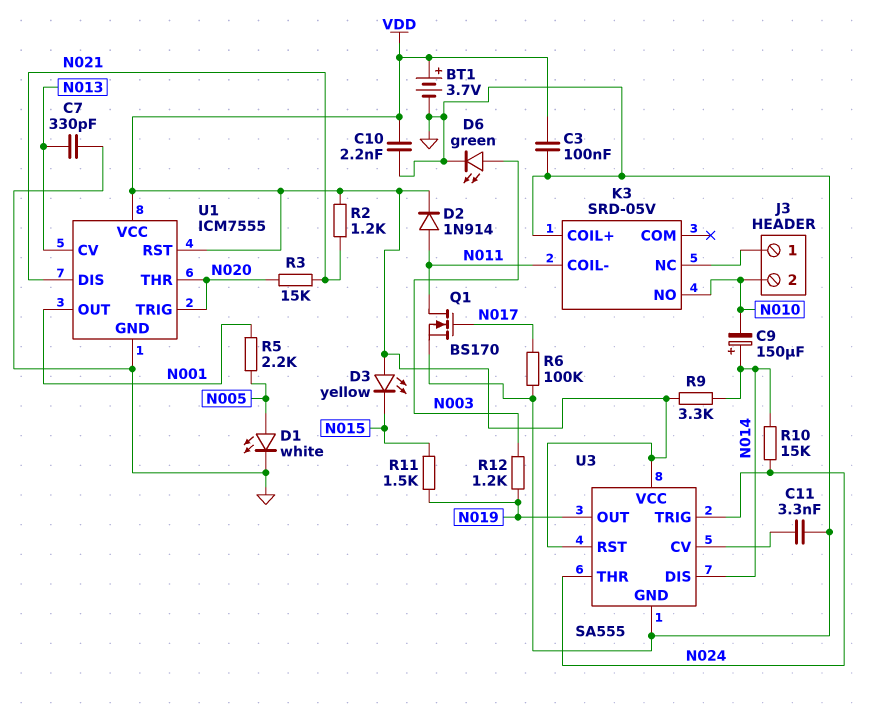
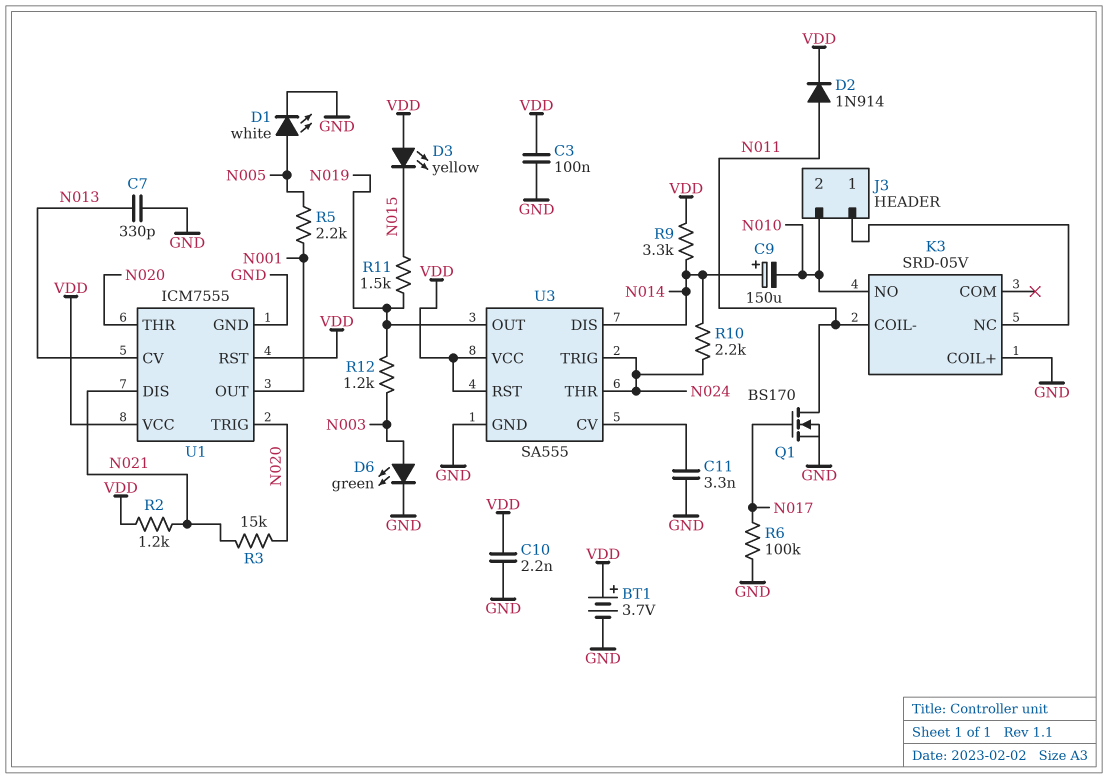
R10: 15k (N014, N024) -> 2.2k (N014, N024)

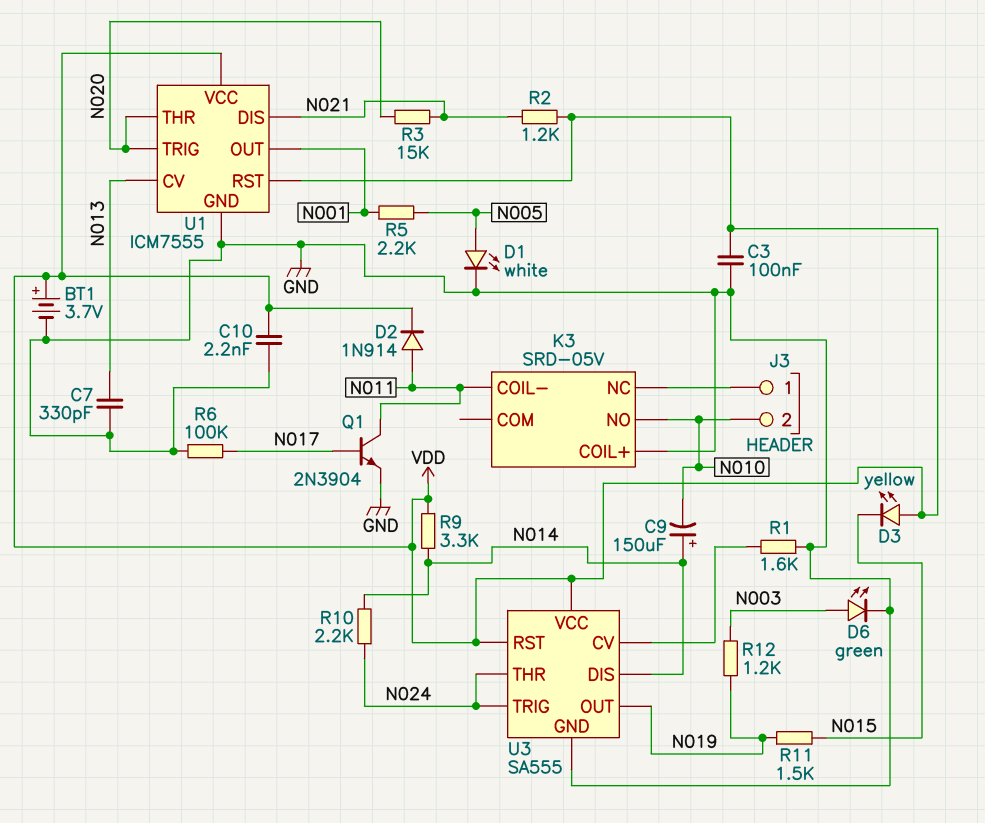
C11: 3.3nF (GND, U3/CV) -> none
Q1: NMOS BS170 (G N017, D N011, S GND) -> NPN 2N3904 (B N017, C N011, E GND)
R1: none -> 1.6k (GND, U3/CV)

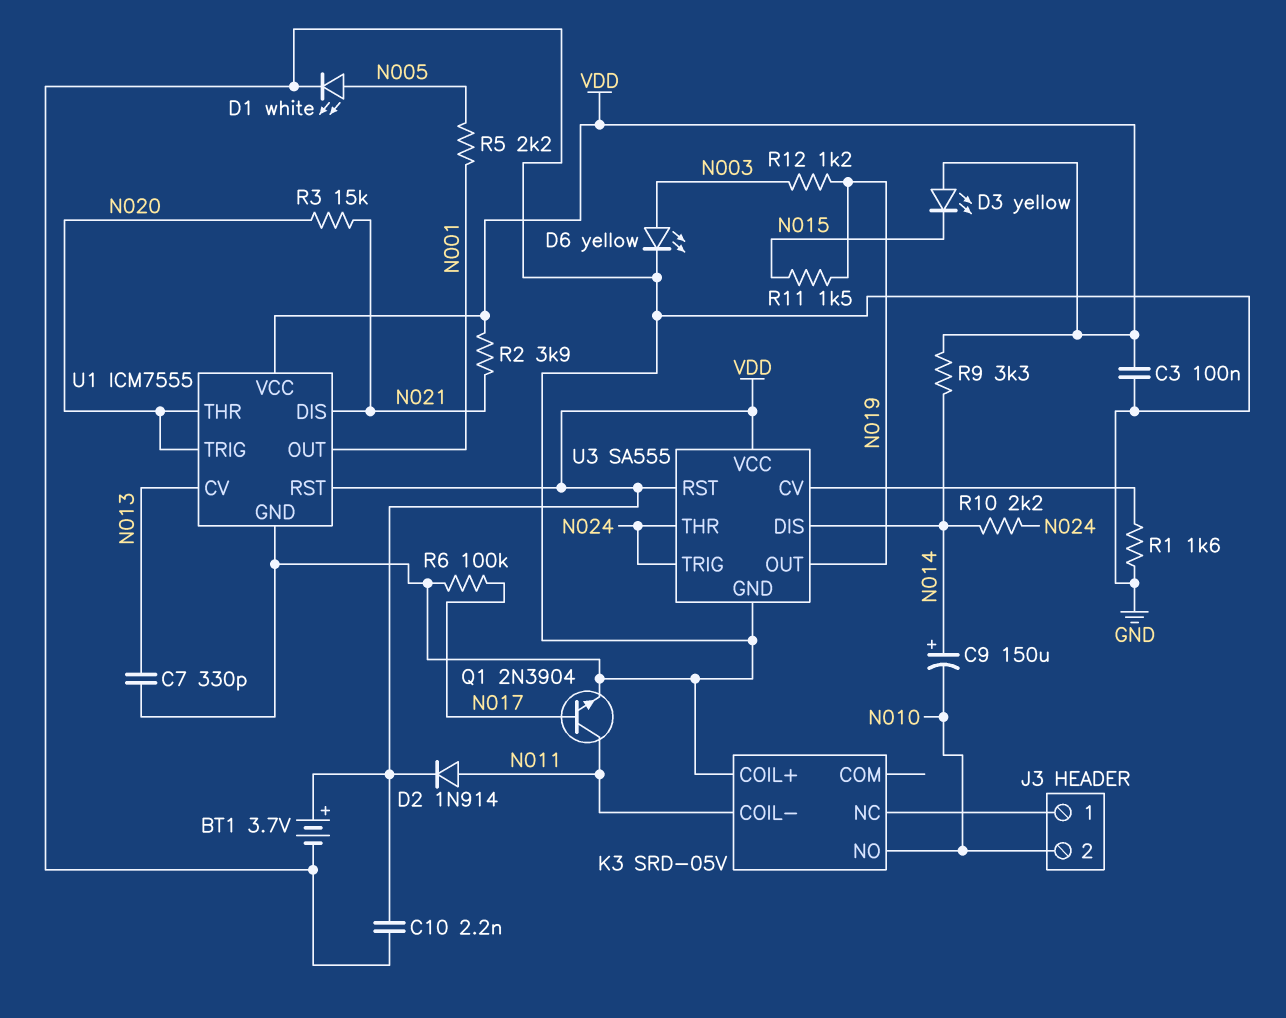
D6: LED green (A N003, K GND) -> LED yellow (A N003, K GND)
R2: 1.2k (N021, VDD) -> 3.9k (N021, VDD)

